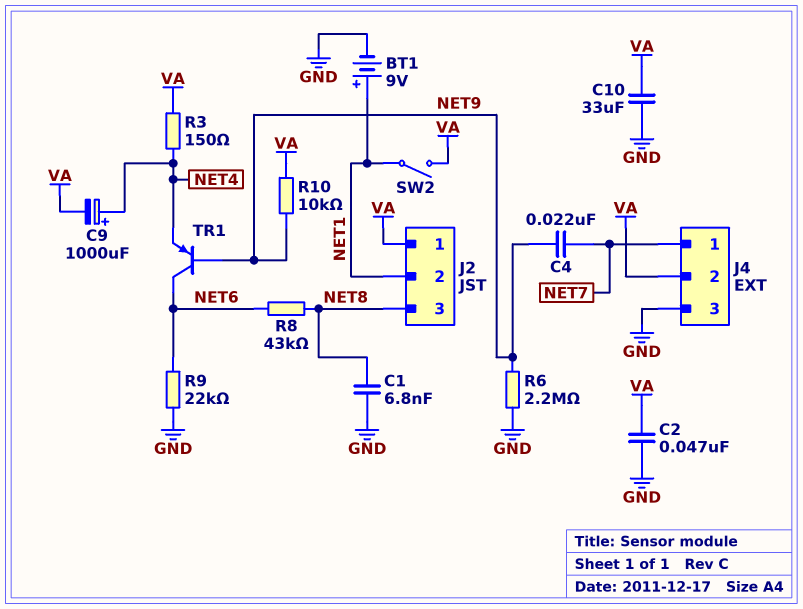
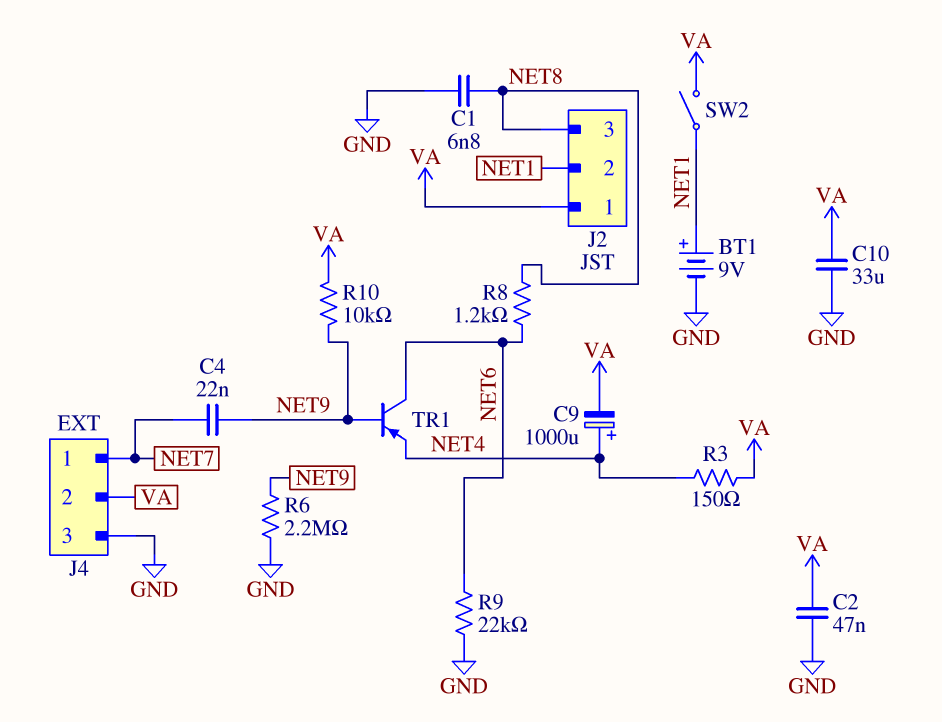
R8: 43k (NET6, NET8) -> 1.2k (NET6, NET8)

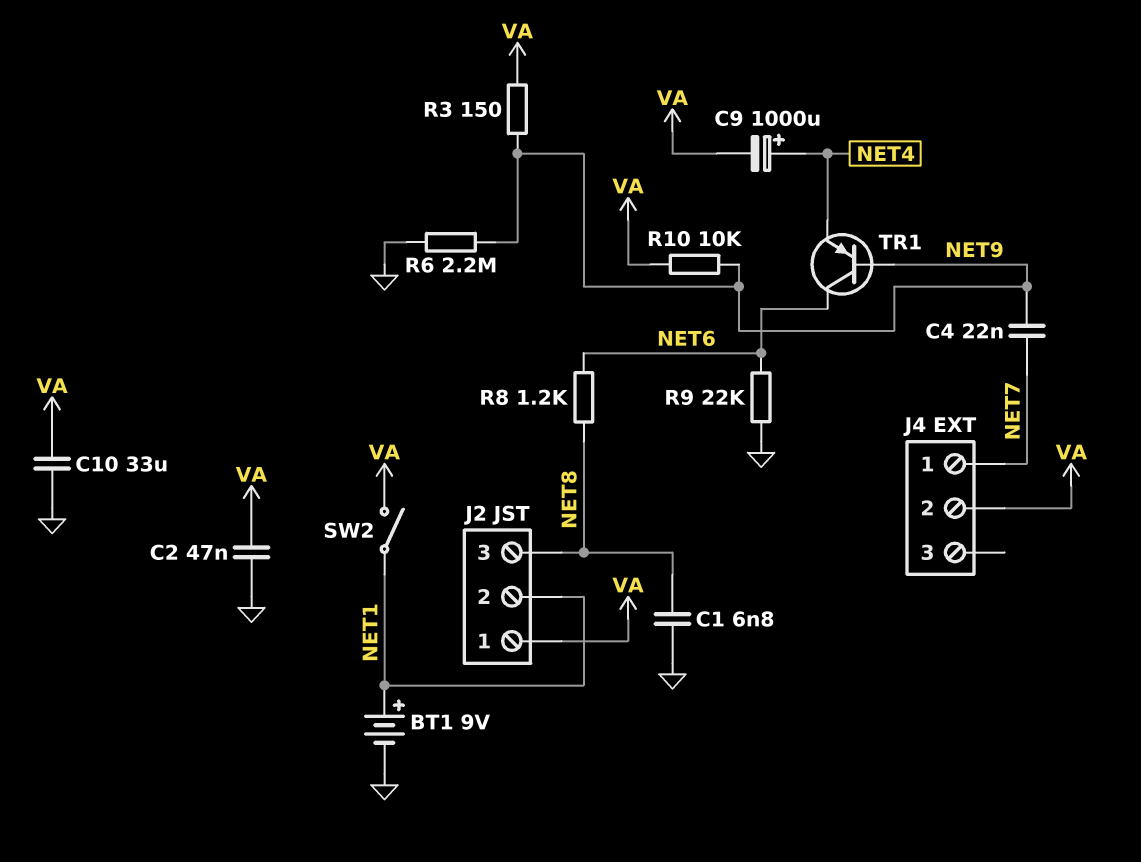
J4 pin 3: GND -> none
R3: 150 (NET4, VA) -> 150 (NET9, VA)

